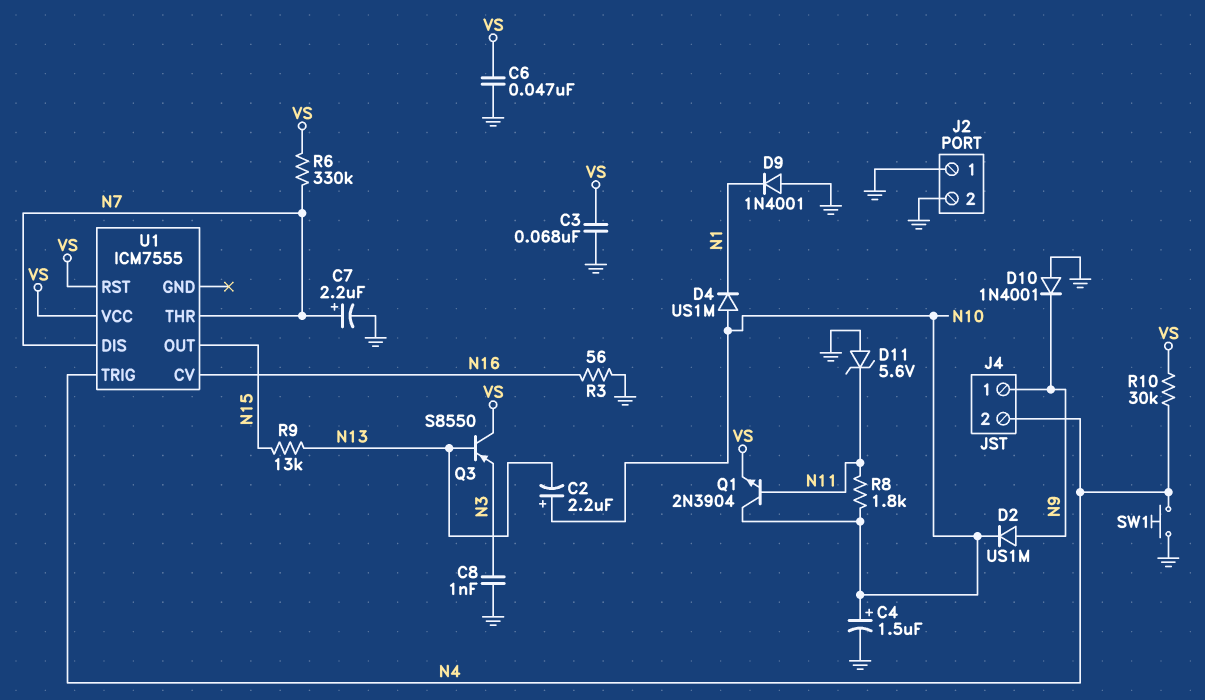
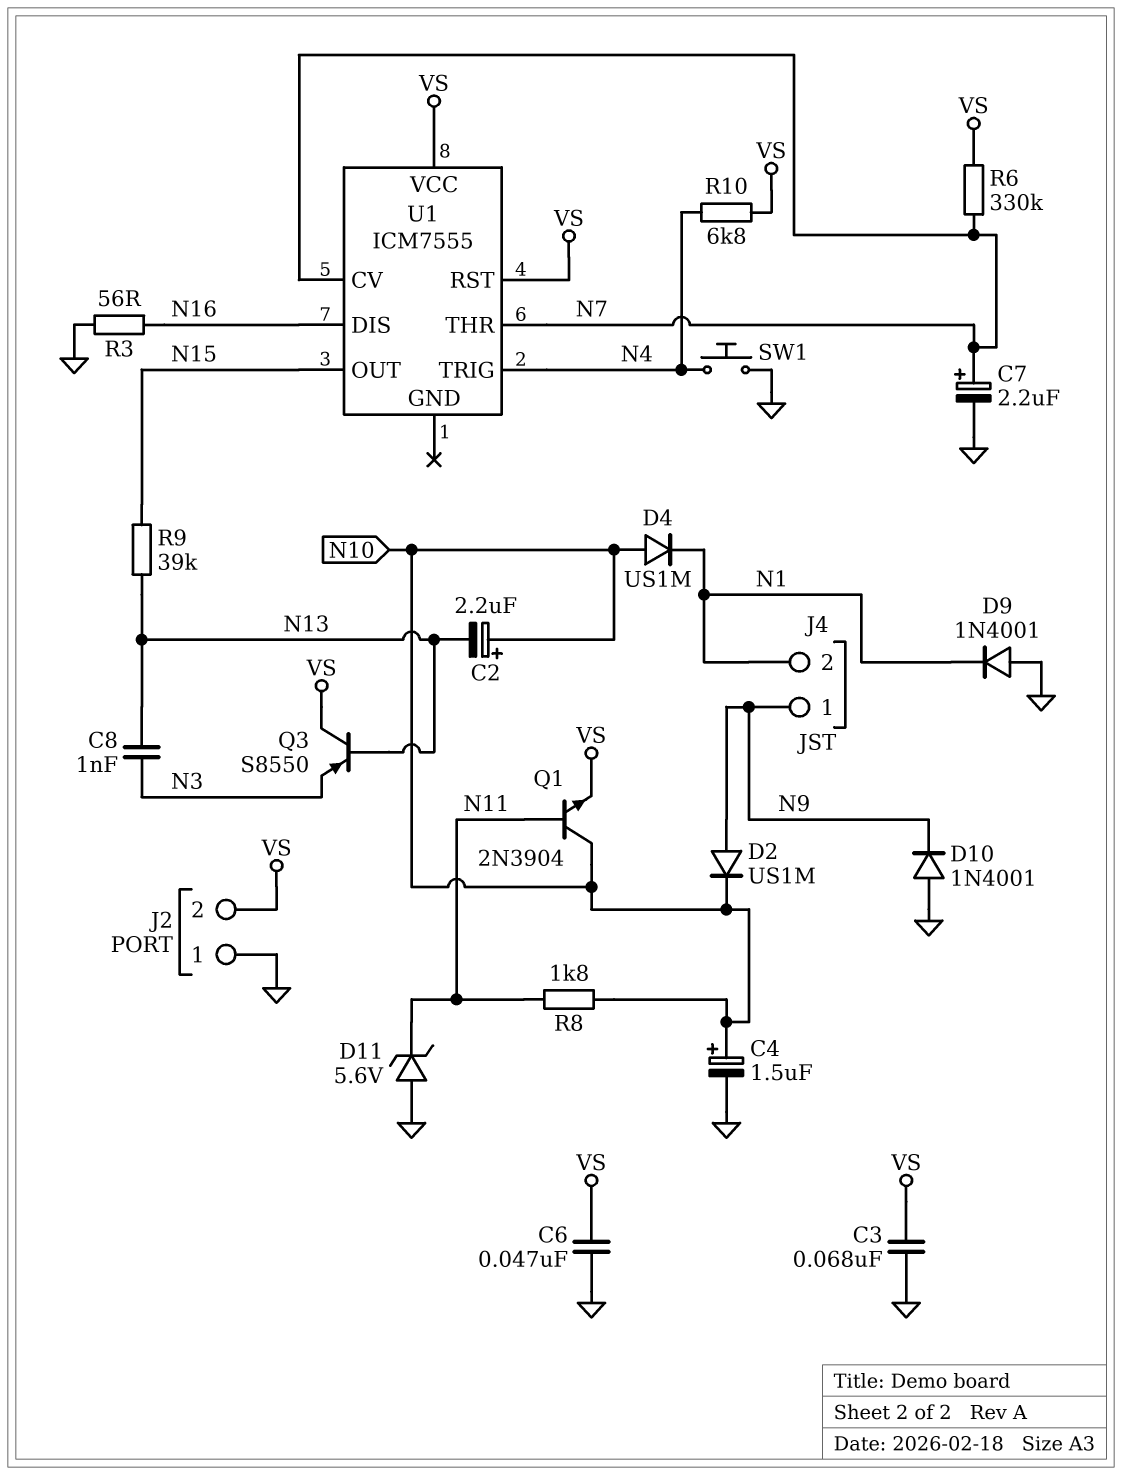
C8: 1nF (GND, N3) -> 1nF (N3, N13)
J2 pin 2: GND -> VS
J4 pin 2: N4 -> N1
R9: 13k (N13, N15) -> 39k (N13, N15)
R10: 30k (N4, VS) -> 6.8k (N4, VS)
U1 pin CV: N16 -> N7
U1 pin DIS: N7 -> N16

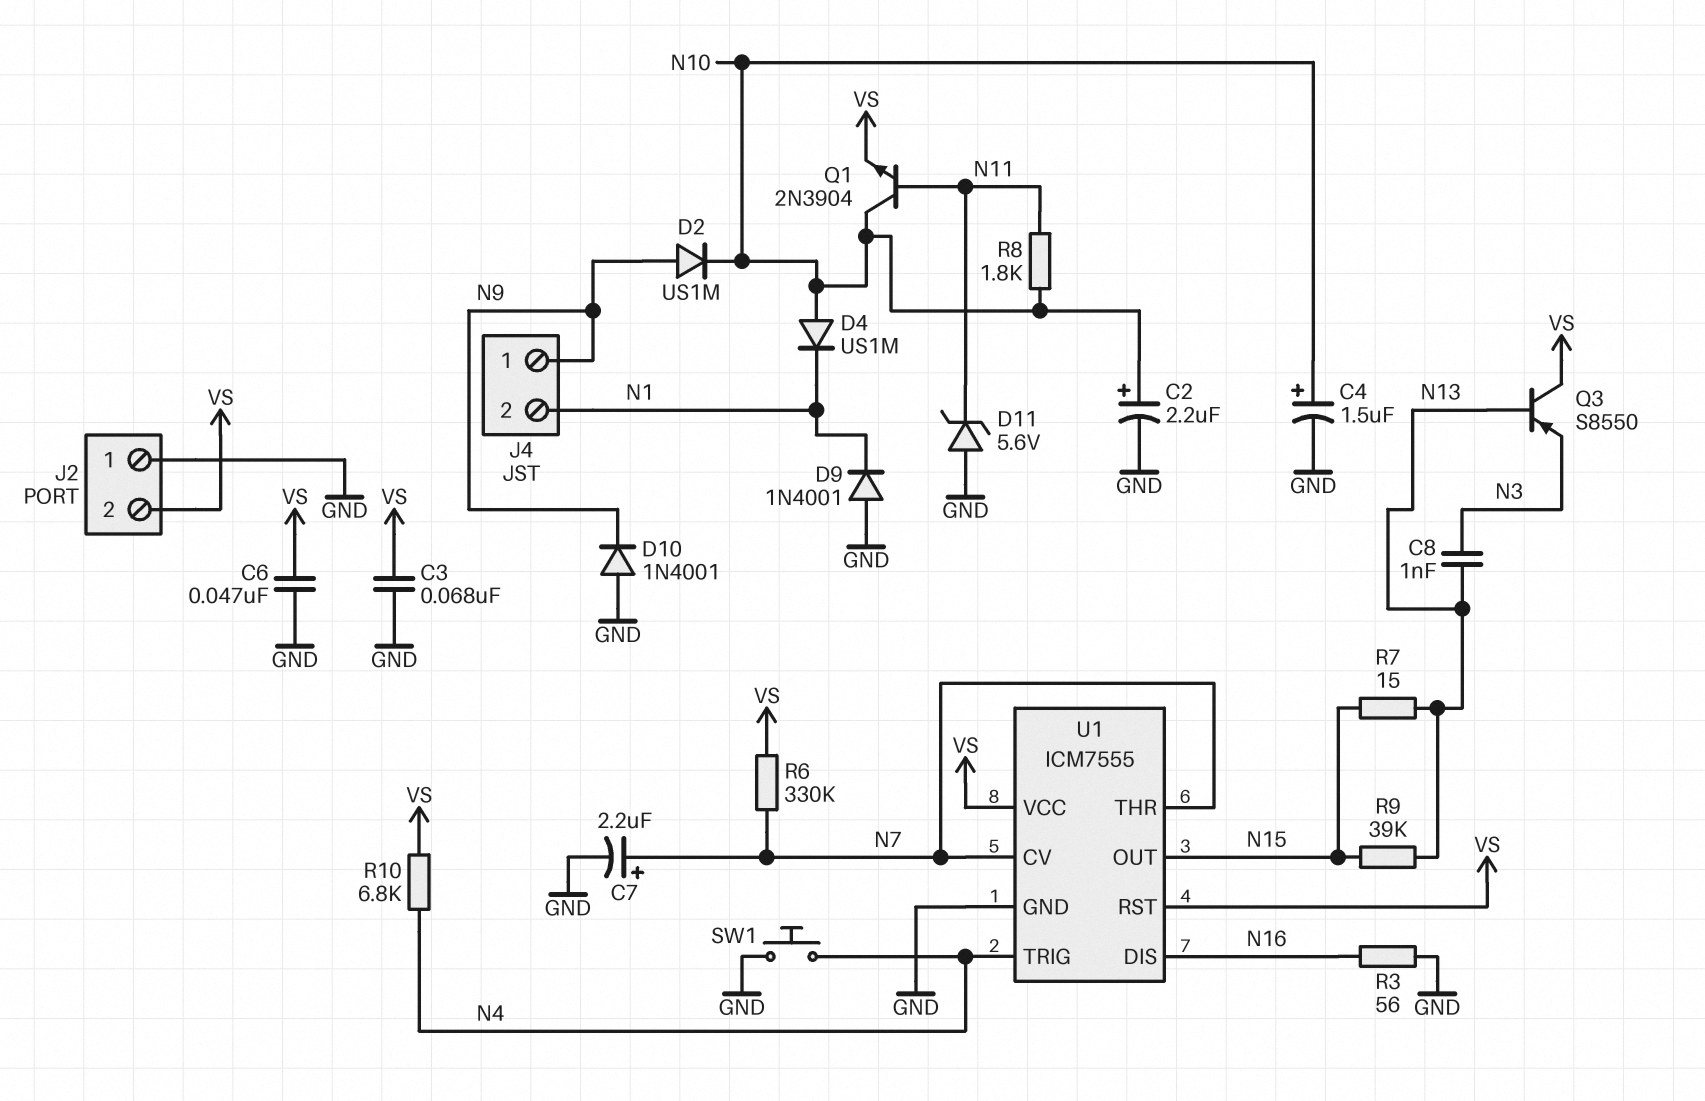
C2: 2.2uF (plus N10, minus N13) -> 2.2uF (plus N10, minus GND)
R7: none -> 15 (N13, N15)
U1 pin GND: none -> GND

